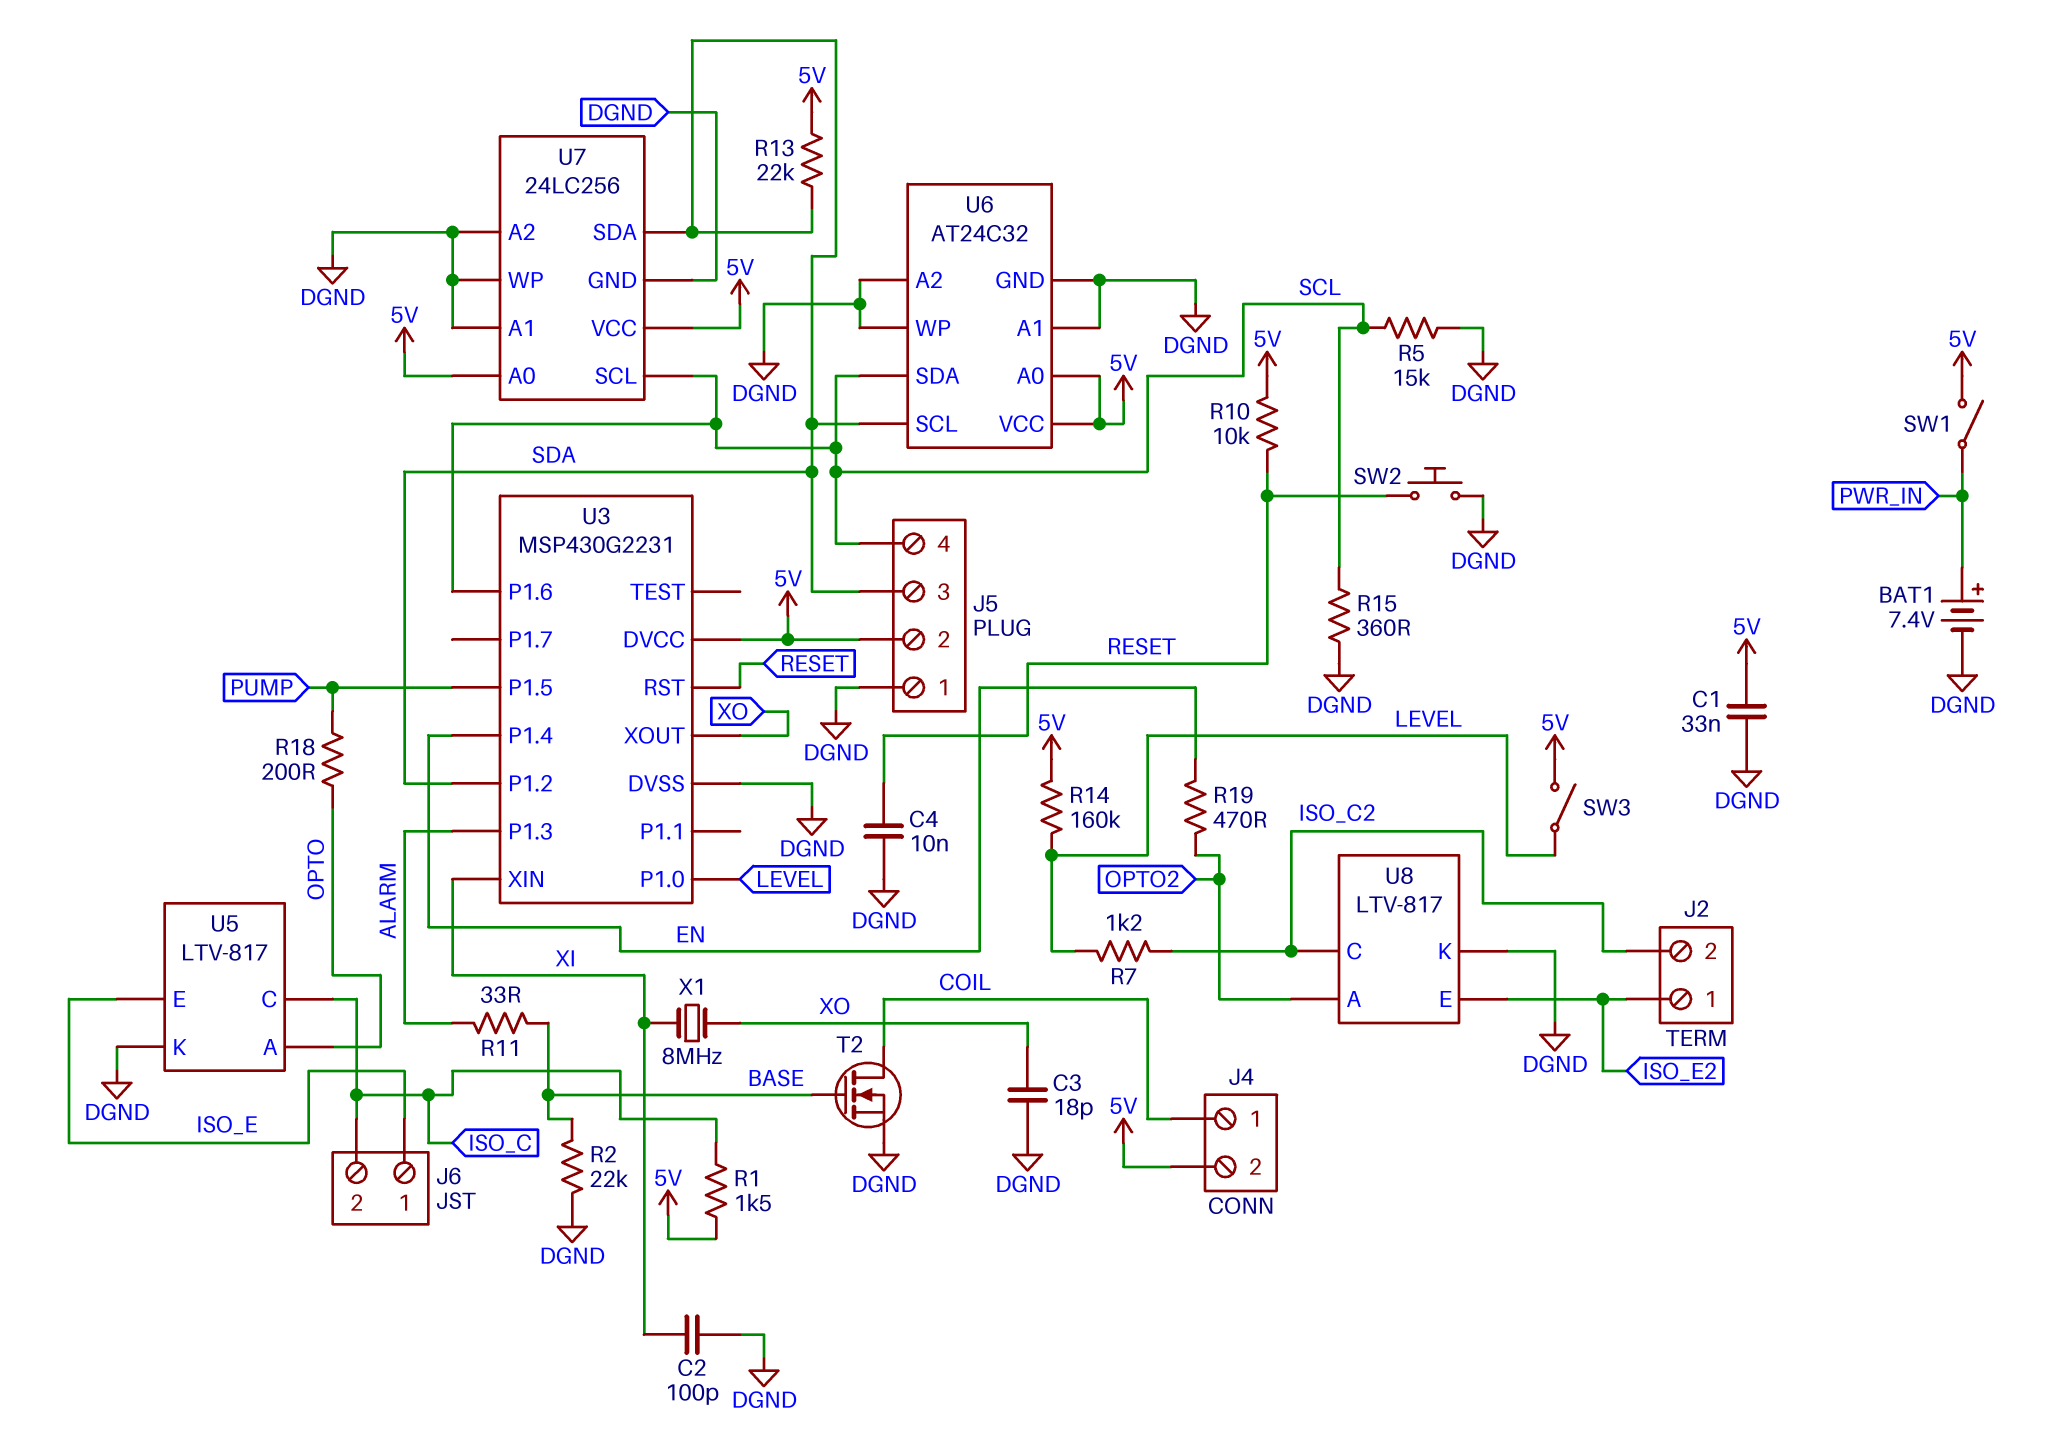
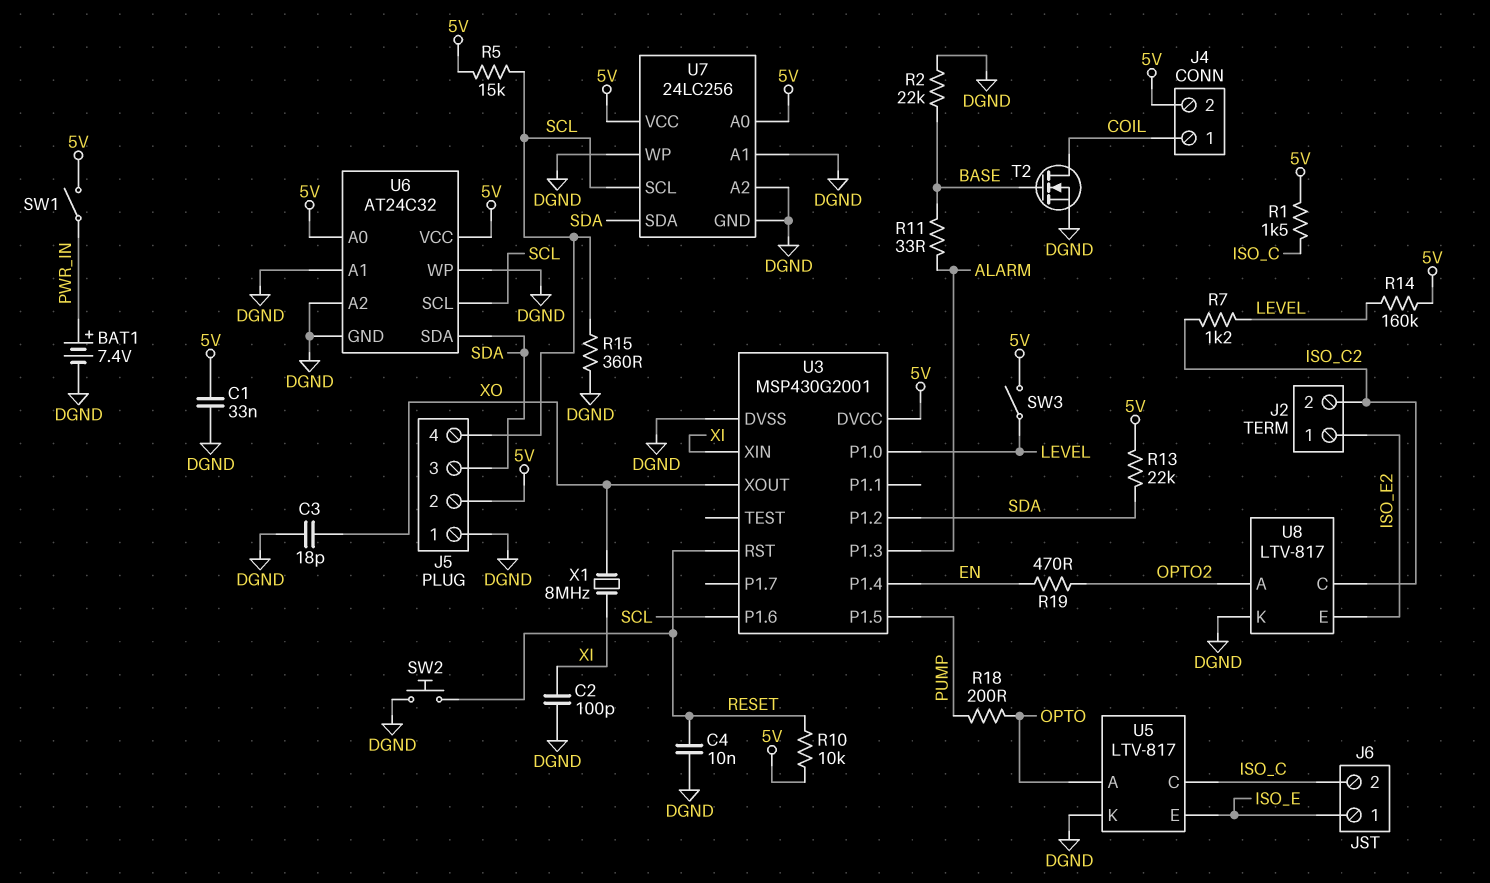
R5: 15k (DGND, SCL) -> 15k (5V, SCL)
U3: MSP430G2231 -> MSP430G2001
U6 pin SCL: SDA -> SCL
U6 pin SDA: SCL -> SDA

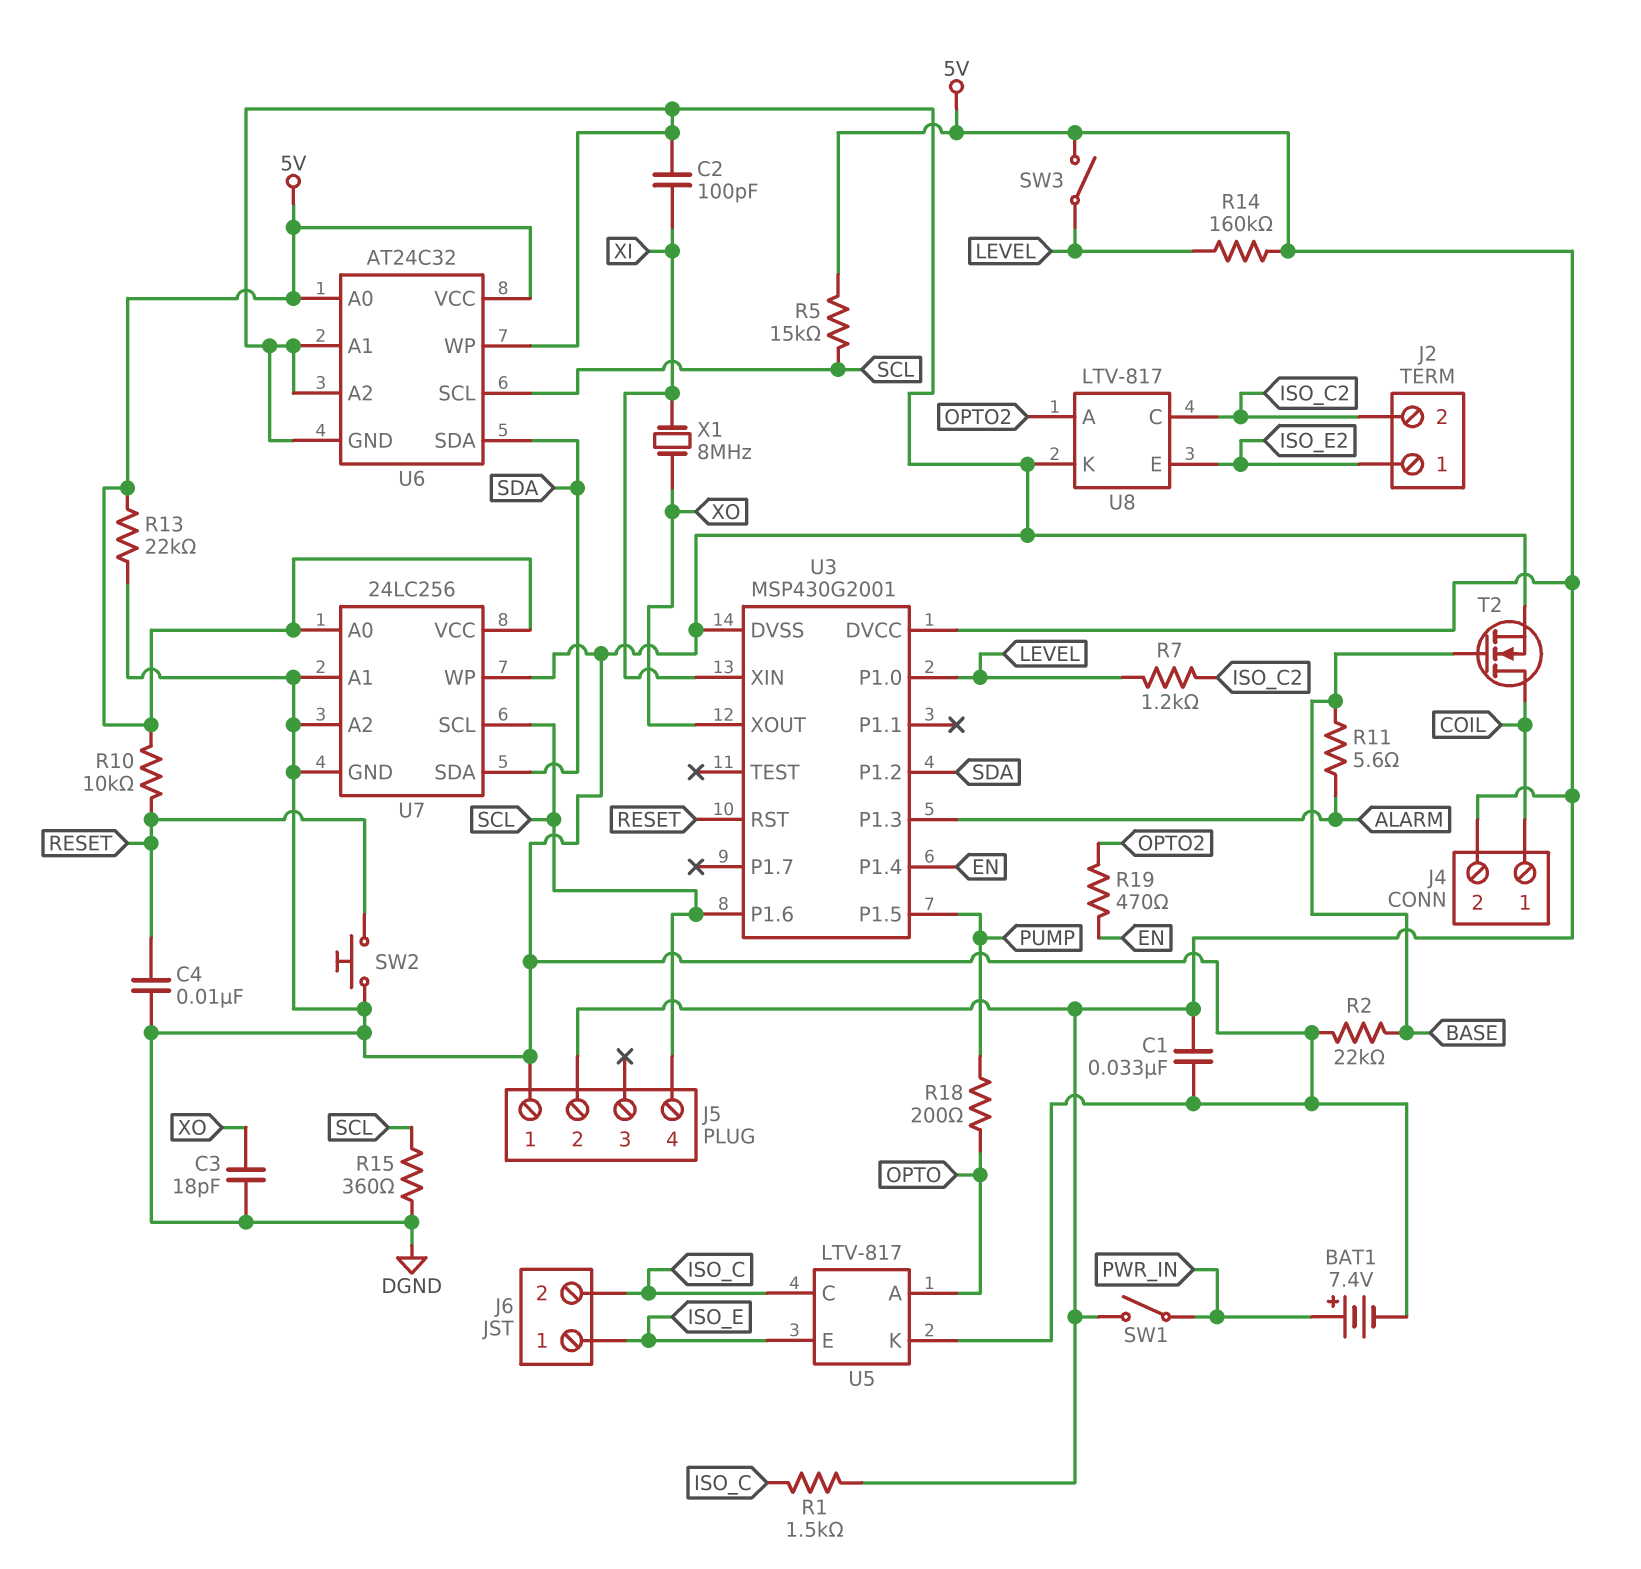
J5 pin 3: SDA -> none
R11: 33 (ALARM, BASE) -> 5.6 (ALARM, BASE)
R13: 22k (5V, SDA) -> 22k (5V, DGND)

